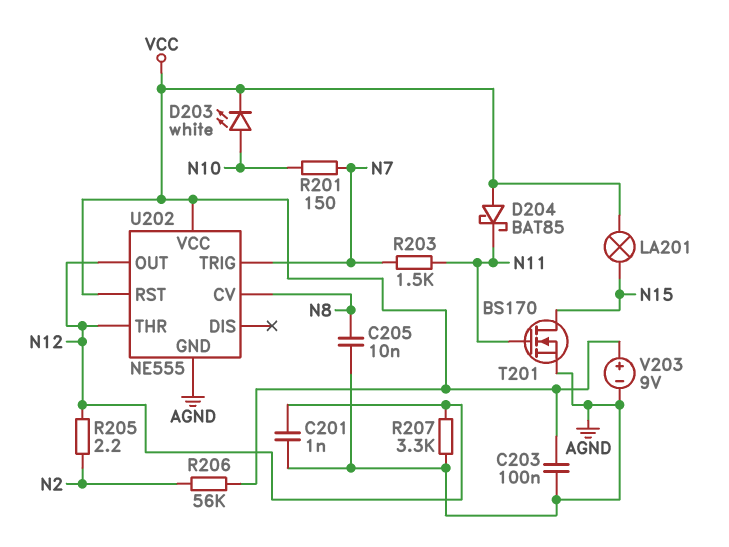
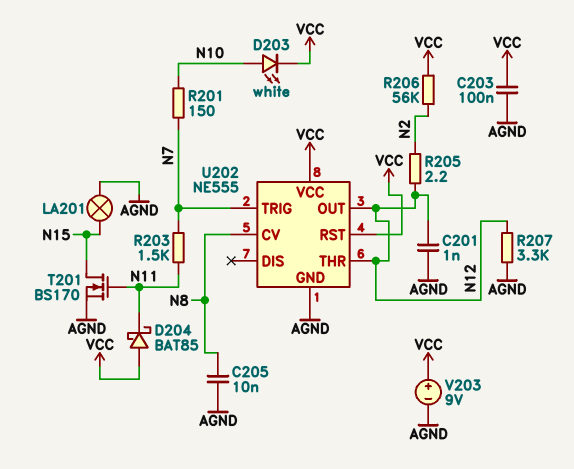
LA201: lamp (N15, VCC) -> lamp (AGND, N15)

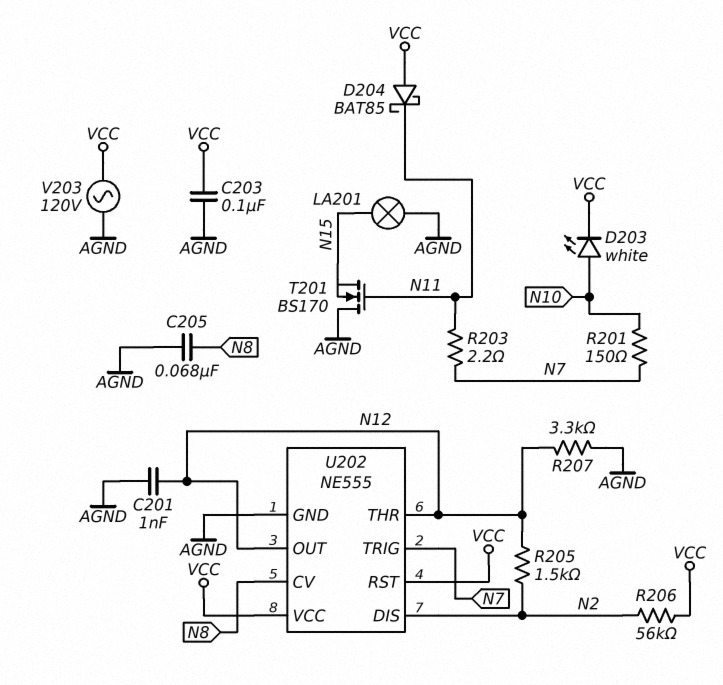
C205: 10nF (AGND, N8) -> 68nF (AGND, N8)
R203: 1.5k (N7, N11) -> 2.2 (N7, N11)
R205: 2.2 (N2, N12) -> 1.5k (N2, N12)
T201: NMOS BS170 (G N11, D N15, S AGND) -> NMOS BS170 (G N11, D AGND, S N15)
U202 pin DIS: none -> N2
V203: 9V (plus VCC, minus AGND) -> AC 120V (AGND, VCC)

